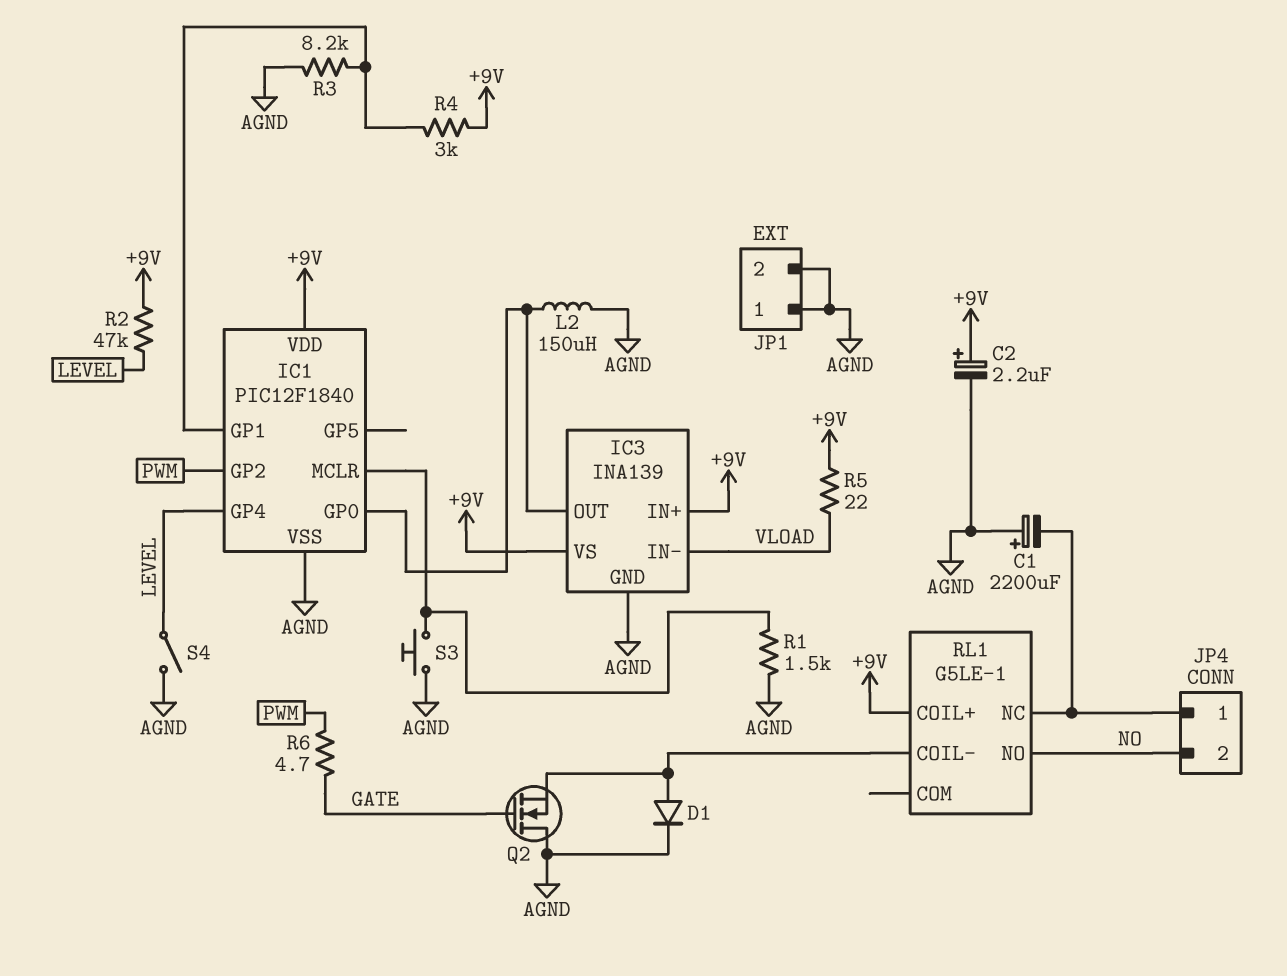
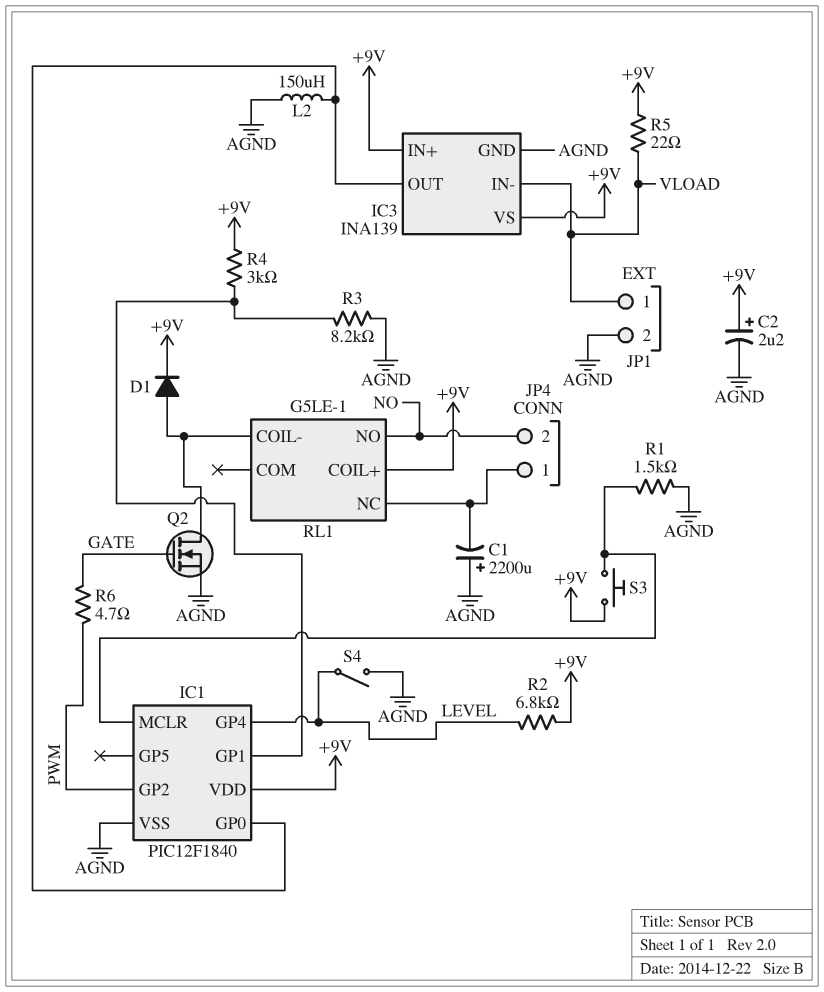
D1: diode (A RL1/COIL-, K AGND) -> diode (A RL1/COIL-, K +9V)
JP1 pin 1: AGND -> VLOAD
Q2: NMOS (G GATE, D AGND, S RL1/COIL-) -> NMOS (G GATE, D RL1/COIL-, S AGND)
R2: 47k (+9V, LEVEL) -> 6.8k (+9V, LEVEL)
S3: button (AGND, IC1/MCLR) -> button (+9V, IC1/MCLR)

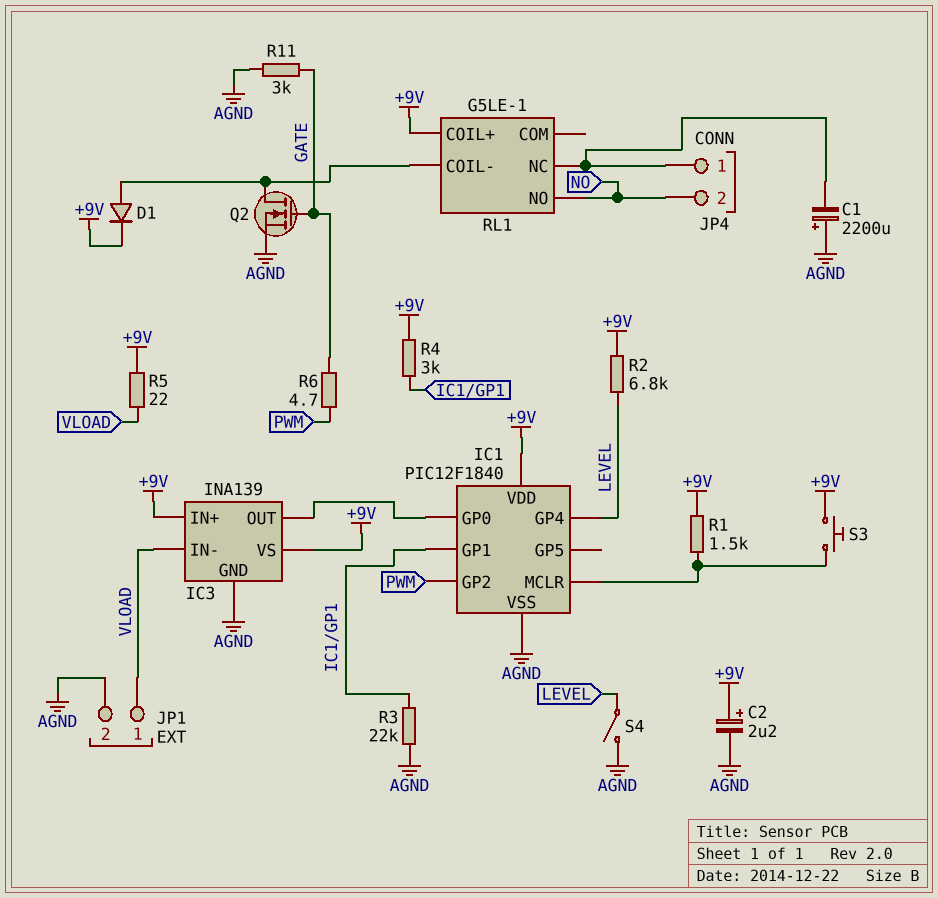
L2: 150uH (AGND, IC1/GP0) -> none
R1: 1.5k (AGND, IC1/MCLR) -> 1.5k (+9V, IC1/MCLR)
R3: 8.2k (AGND, IC1/GP1) -> 22k (AGND, IC1/GP1)
R11: none -> 3k (AGND, GATE)

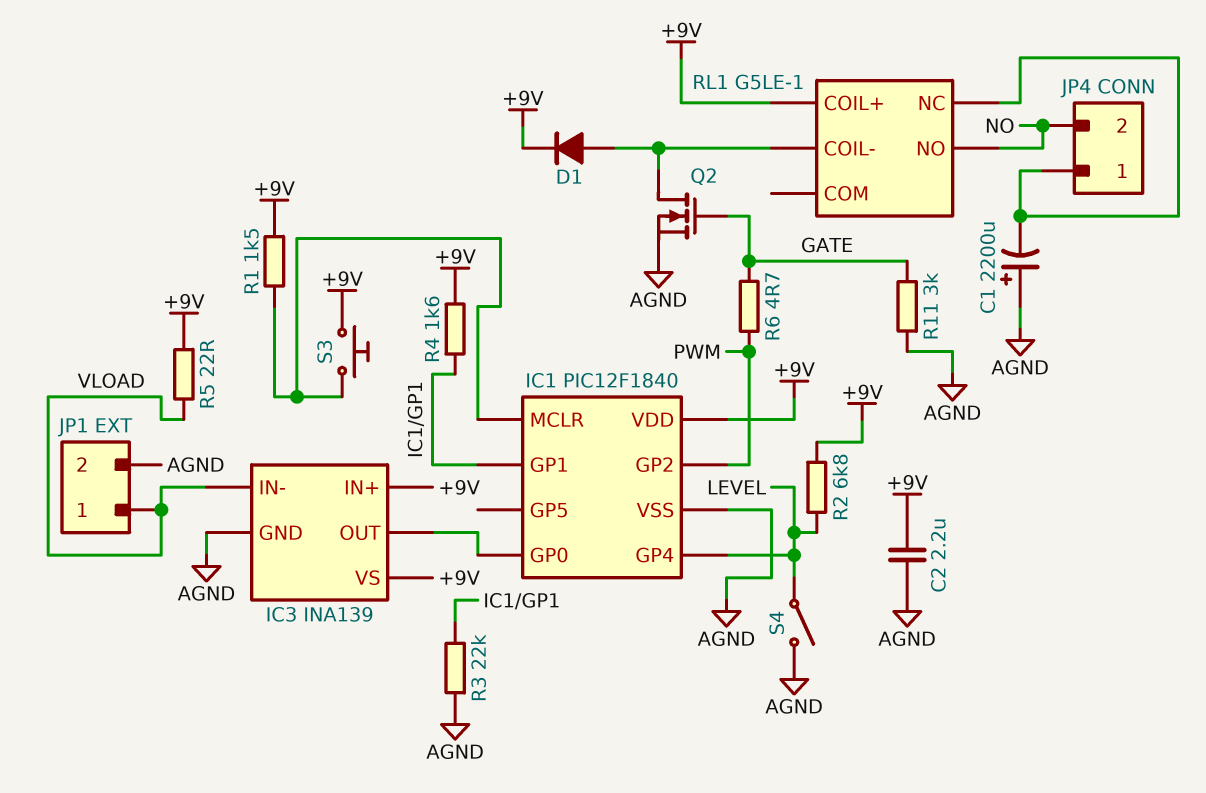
C2: 2.2uF (plus +9V, minus AGND) -> 2.2uF (+9V, AGND)
R4: 3k (+9V, IC1/GP1) -> 1.6k (+9V, IC1/GP1)

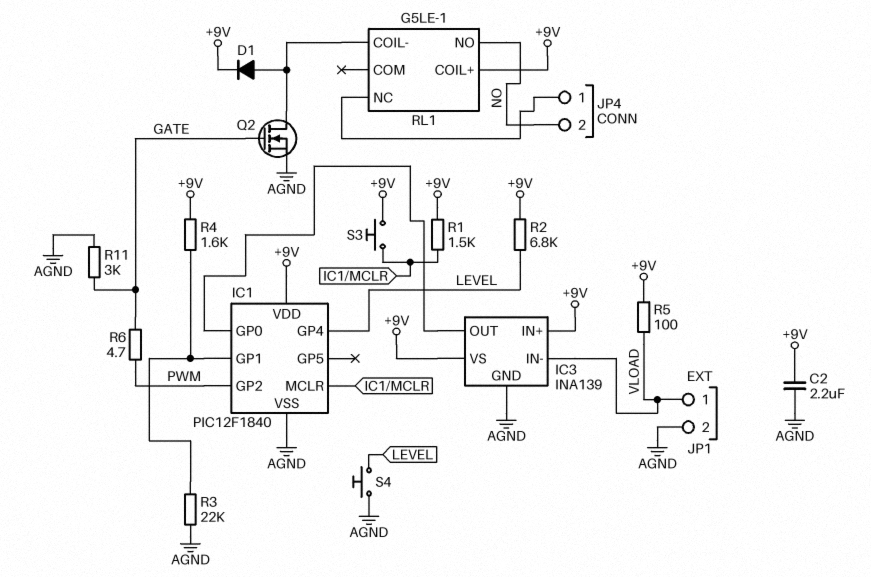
C1: 2200uF (plus AGND, minus JP4/1) -> none
R5: 22 (+9V, VLOAD) -> 100 (+9V, VLOAD)
S4: switch (AGND, LEVEL) -> button (AGND, LEVEL)

